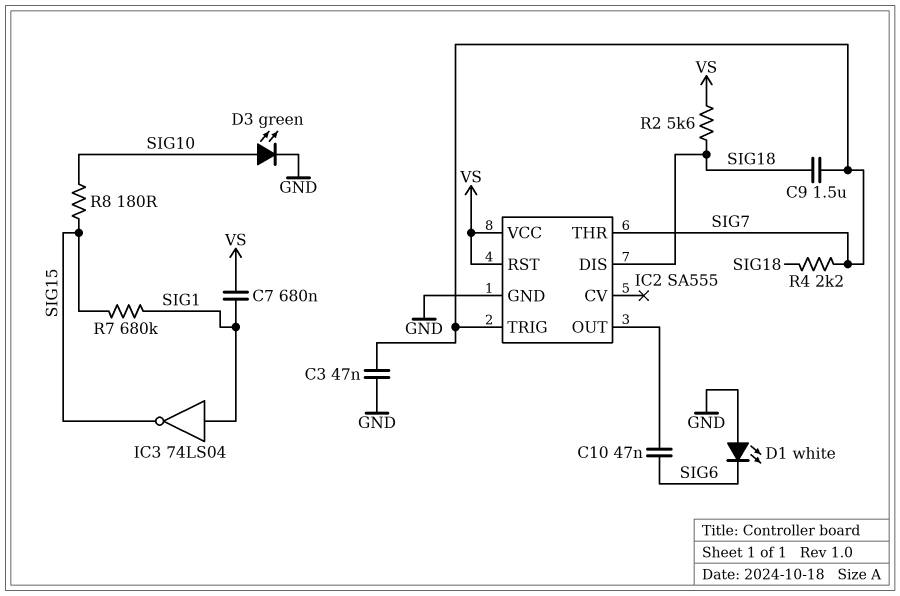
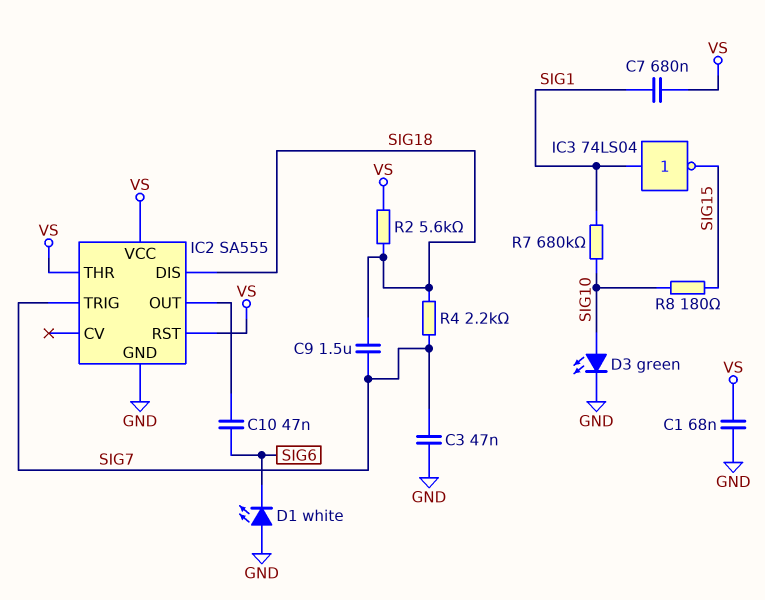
C1: none -> 68nF (GND, VS)
IC2 pin THR: SIG7 -> VS
R7: 680k (SIG1, SIG15) -> 680k (SIG1, SIG10)

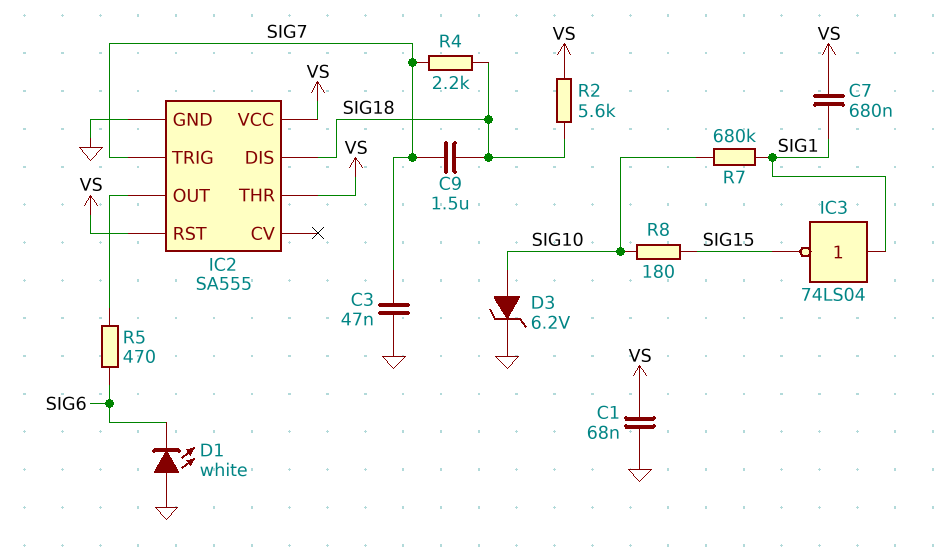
C10: 47nF (IC2/OUT, SIG6) -> none
D3: LED green (A SIG10, K GND) -> zener 6.2V (A SIG10, K GND)
R5: none -> 470 (IC2/OUT, SIG6)

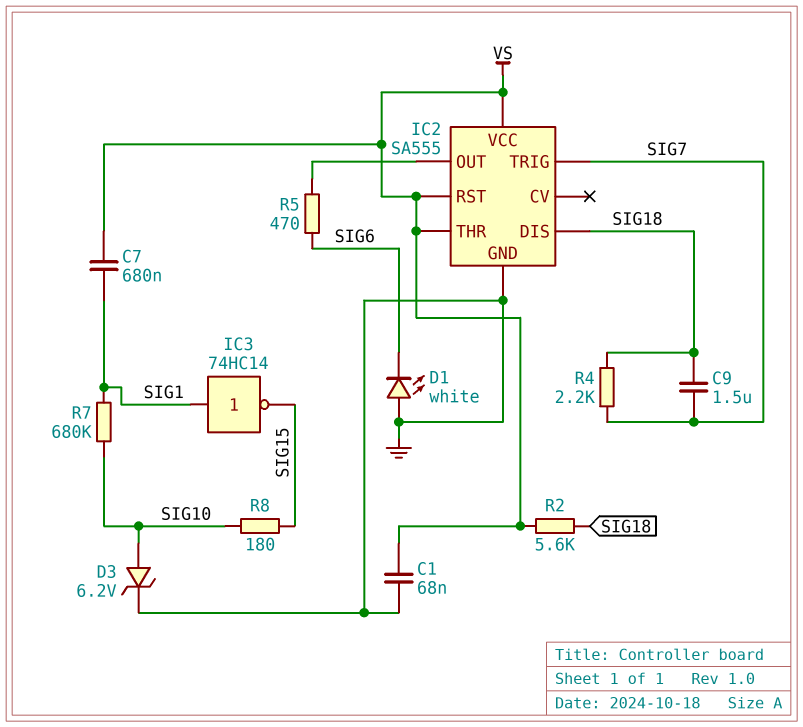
C3: 47nF (GND, SIG7) -> none
IC3: NOT 74LS04 (in SIG1, out SIG15) -> NOT 74HC14 (in SIG1, out SIG15)

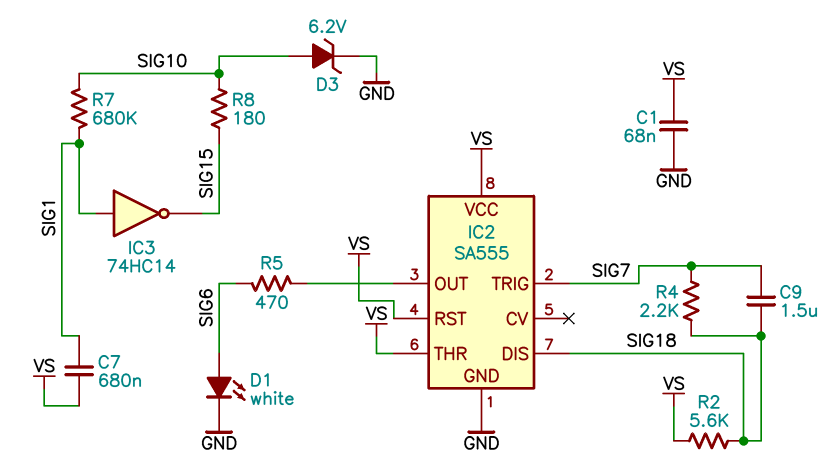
D1: LED white (A GND, K SIG6) -> LED white (A SIG6, K GND)

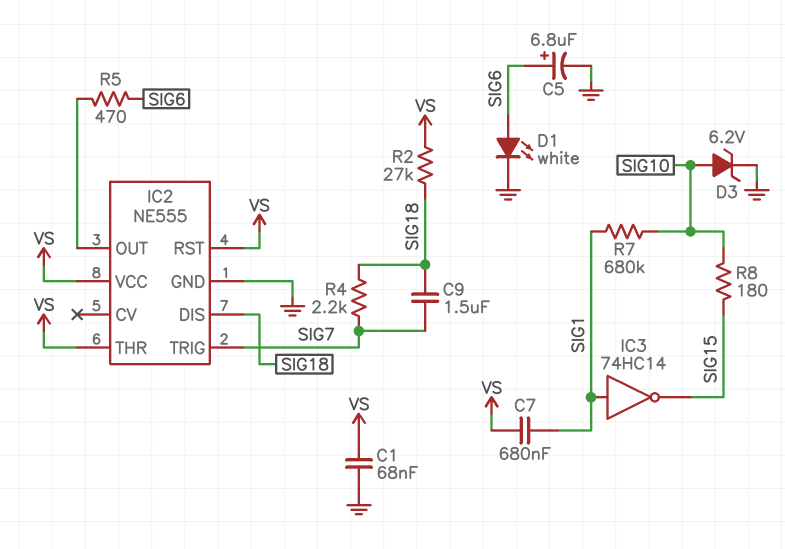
C5: none -> 6.8uF (plus SIG6, minus GND)
IC2: SA555 -> NE555
R2: 5.6k (SIG18, VS) -> 27k (SIG18, VS)

